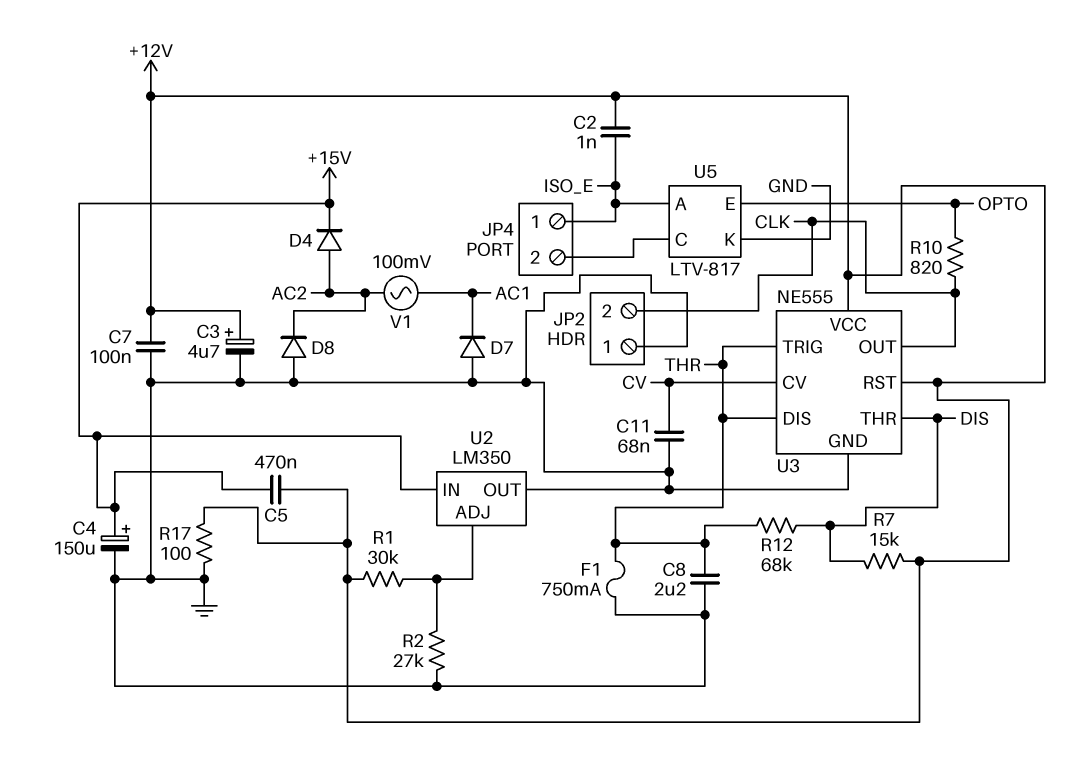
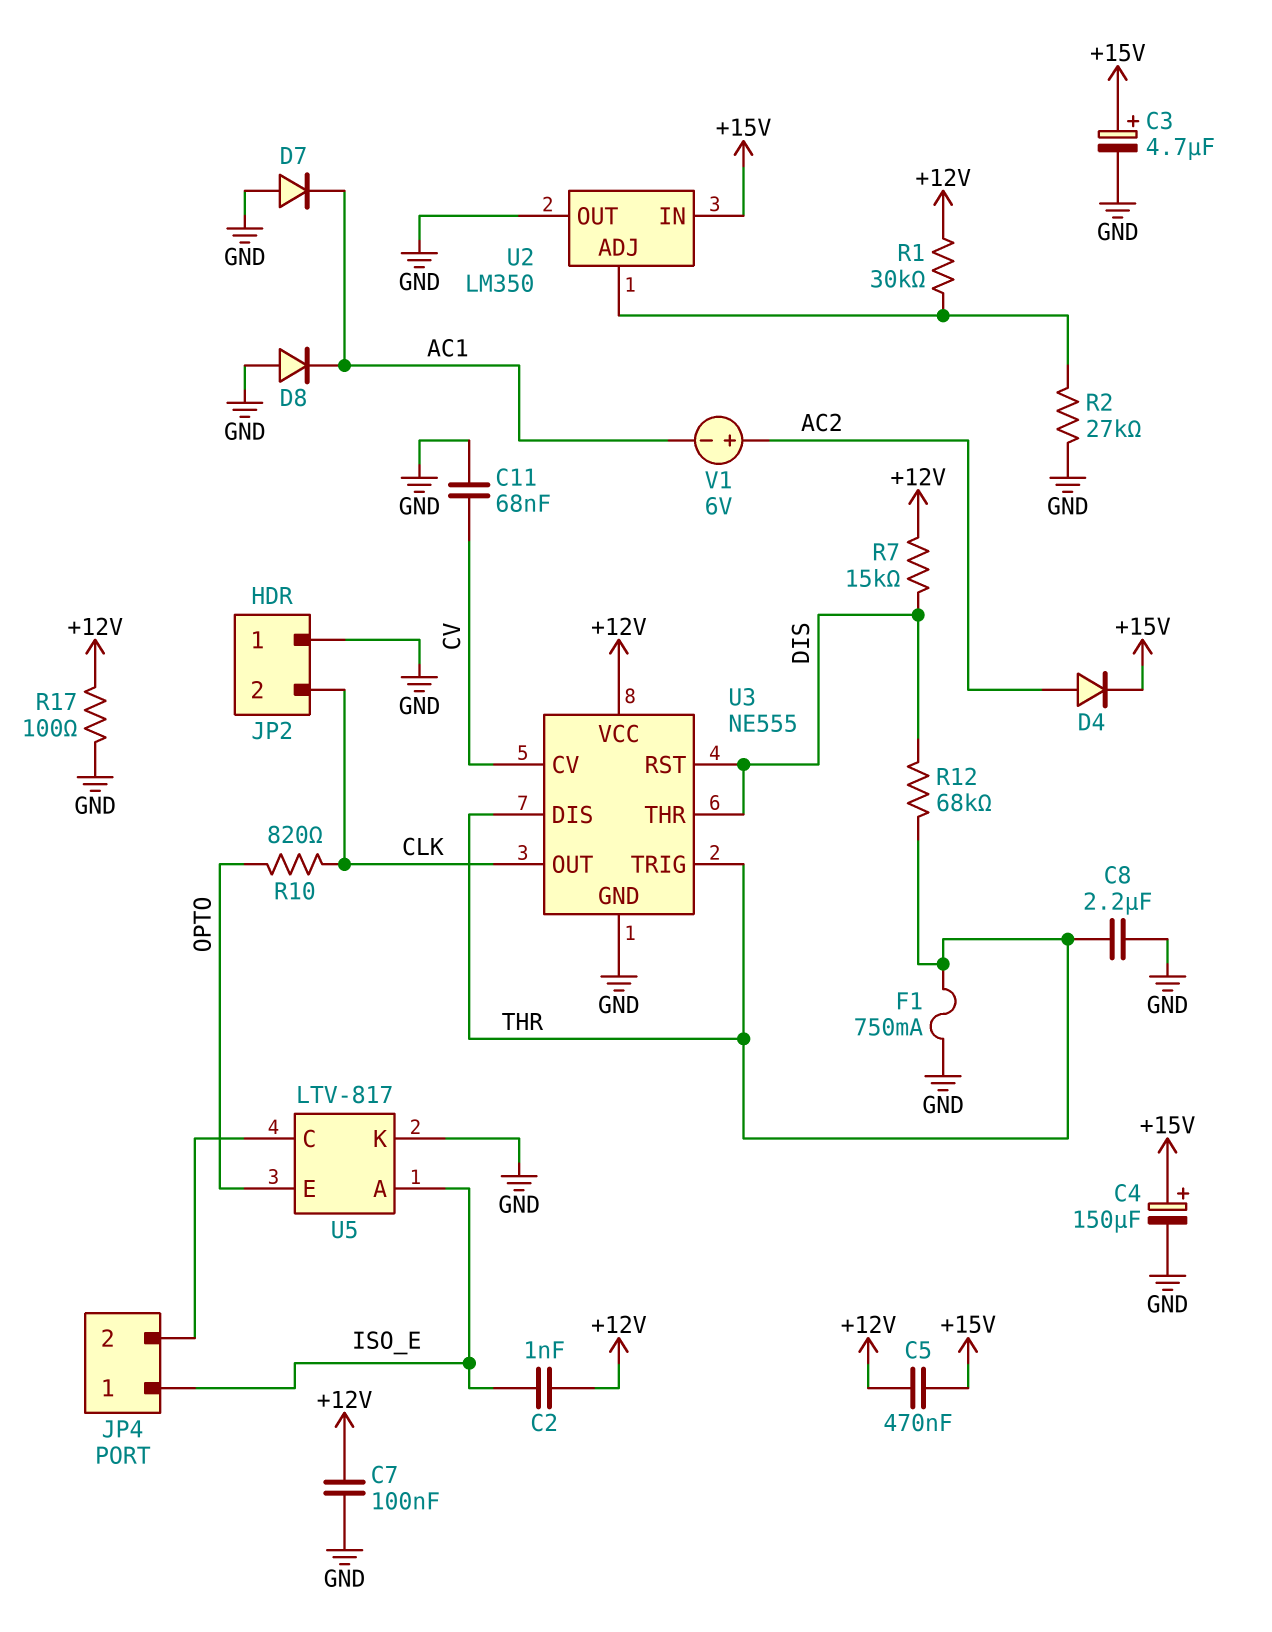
C3: 4.7uF (plus +12V, minus GND) -> 4.7uF (plus +15V, minus GND)
D8: diode (A GND, K AC2) -> diode (A GND, K AC1)
U3 pin RST: +12V -> DIS
V1: AC 100mV (AC1, AC2) -> 6V (plus AC2, minus AC1)

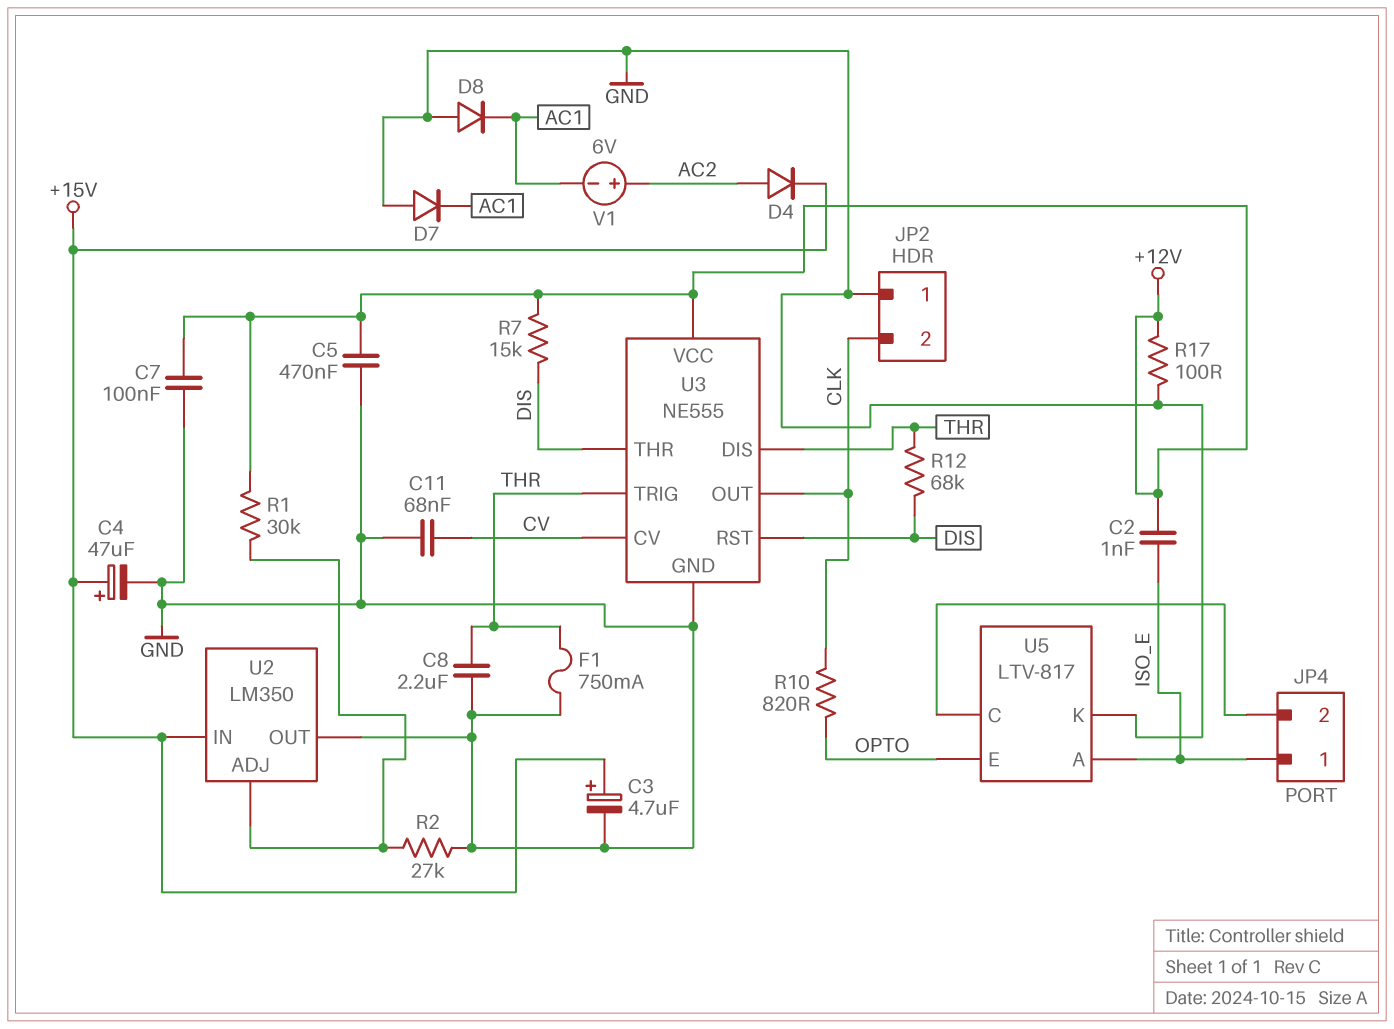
C4: 150uF (plus +15V, minus GND) -> 47uF (plus +15V, minus GND)
C5: 470nF (+12V, +15V) -> 470nF (+12V, GND)

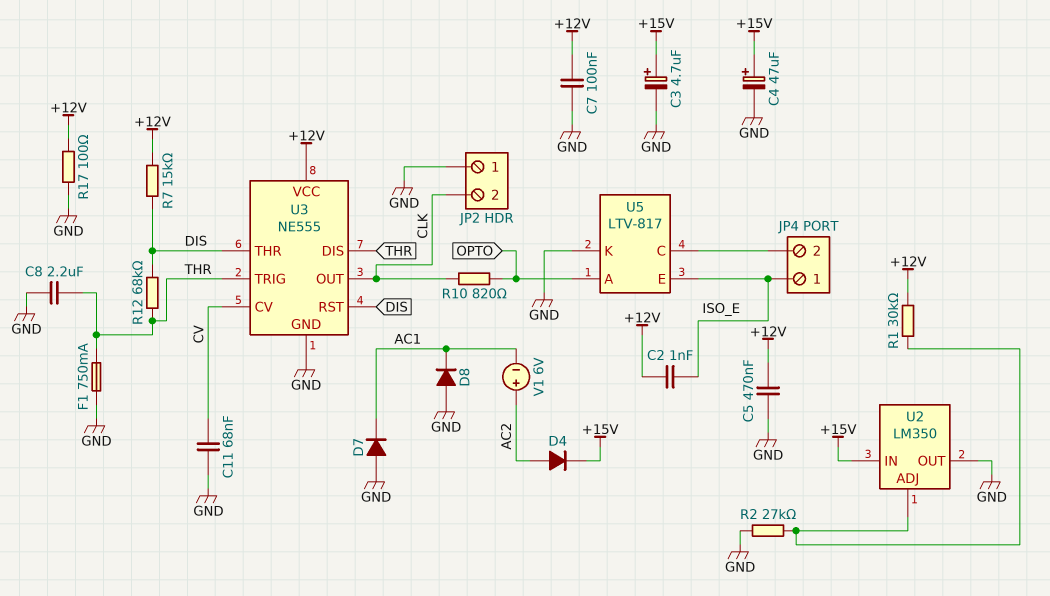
U5 pin A: ISO_E -> OPTO
U5 pin E: OPTO -> ISO_E

